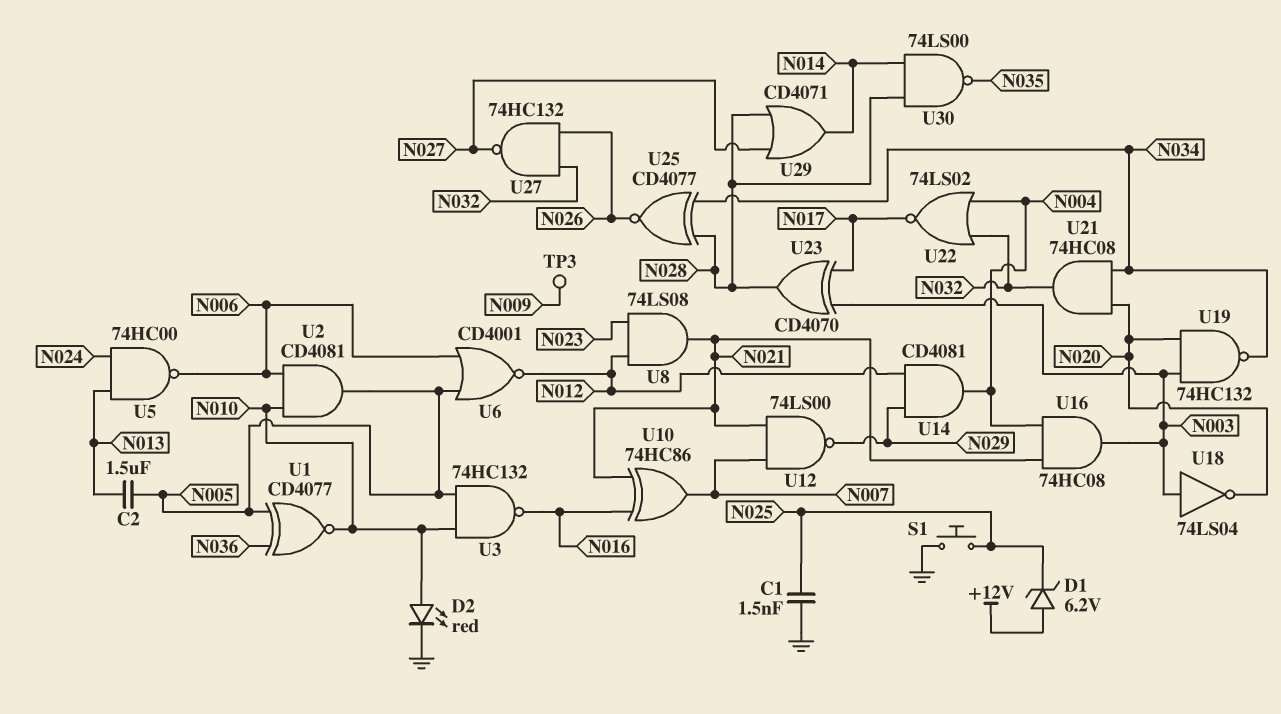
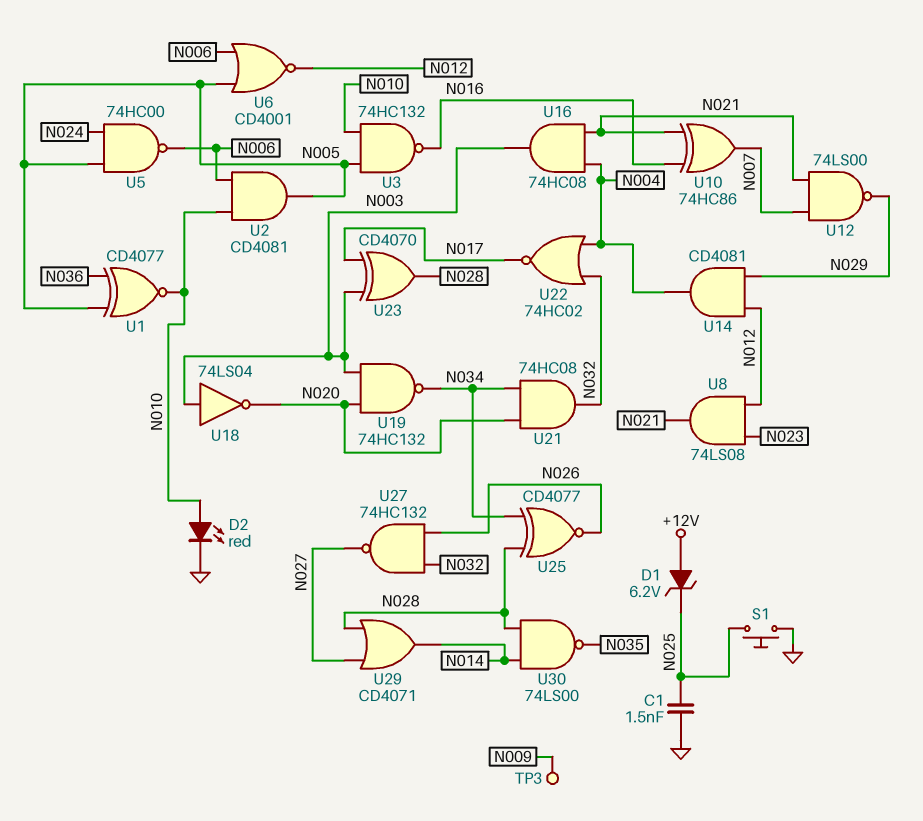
C2: 1.5uF (N005, N013) -> none
U5: NAND 74HC00 (in N013, in N024, out N006) -> NAND 74HC00 (in N005, in N024, out N006)
U22: NOR 74LS02 (in N004, in N032, out N017) -> NOR 74HC02 (in N004, in N032, out N017)

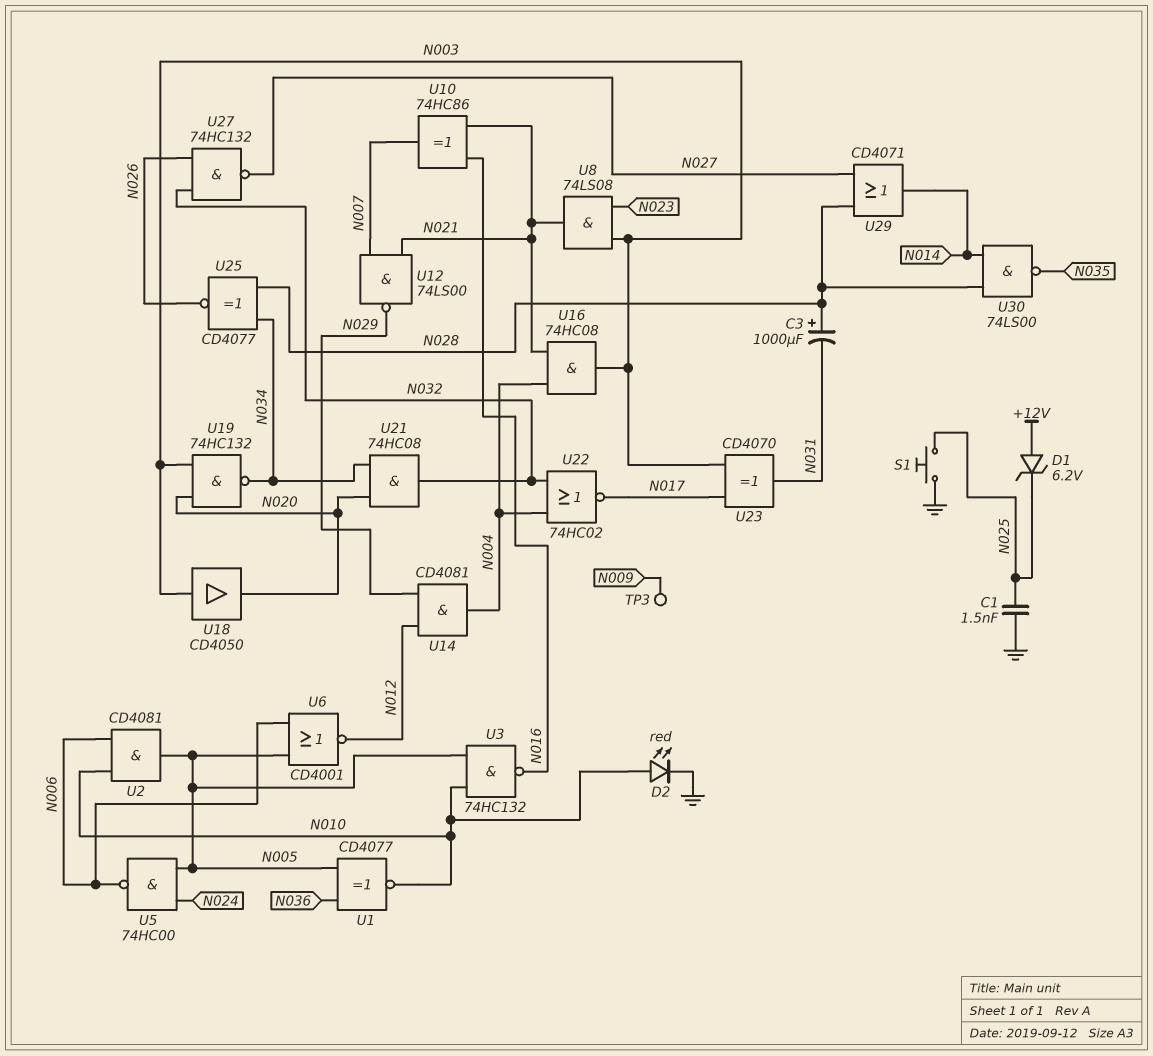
C3: none -> 1000uF (plus N028, minus N031)
U8: AND 74LS08 (in N012, in N023, out N021) -> AND 74LS08 (in N003, in N023, out N021)
U18: NOT 74LS04 (in N003, out N020) -> buffer CD4050 (in N003, out N020)
U23: XOR CD4070 (in N003, in N017, out N028) -> XOR CD4070 (in N003, in N017, out N031)

